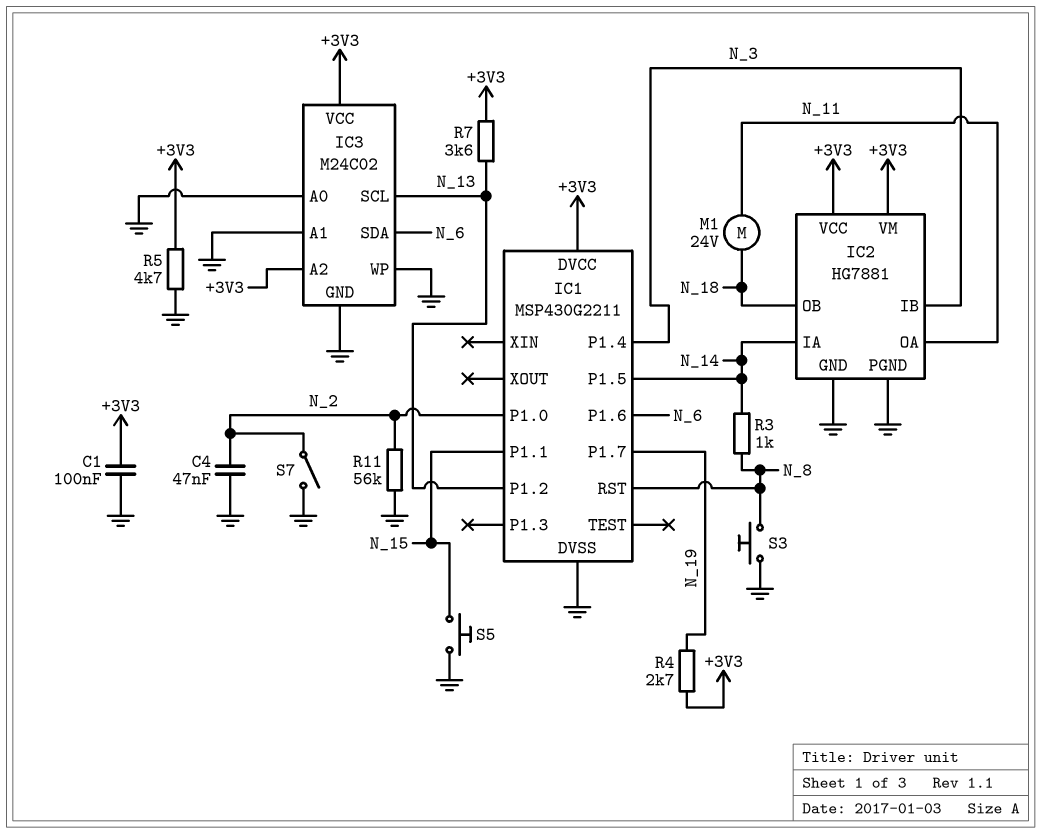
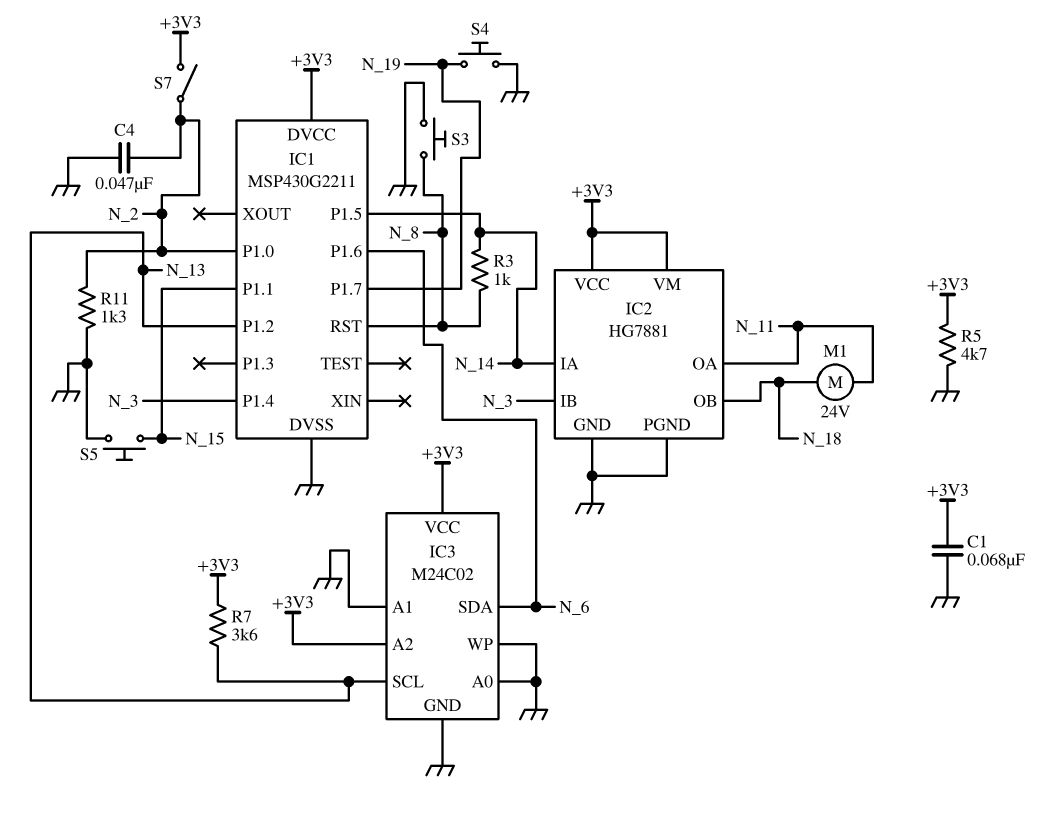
C1: 100nF (+3V3, GND) -> 68nF (+3V3, GND)
R4: 2.7k (+3V3, N_19) -> none
R11: 56k (GND, N_2) -> 1.3k (GND, N_2)
S4: none -> button (GND, N_19)
S7: switch (GND, N_2) -> switch (+3V3, N_2)

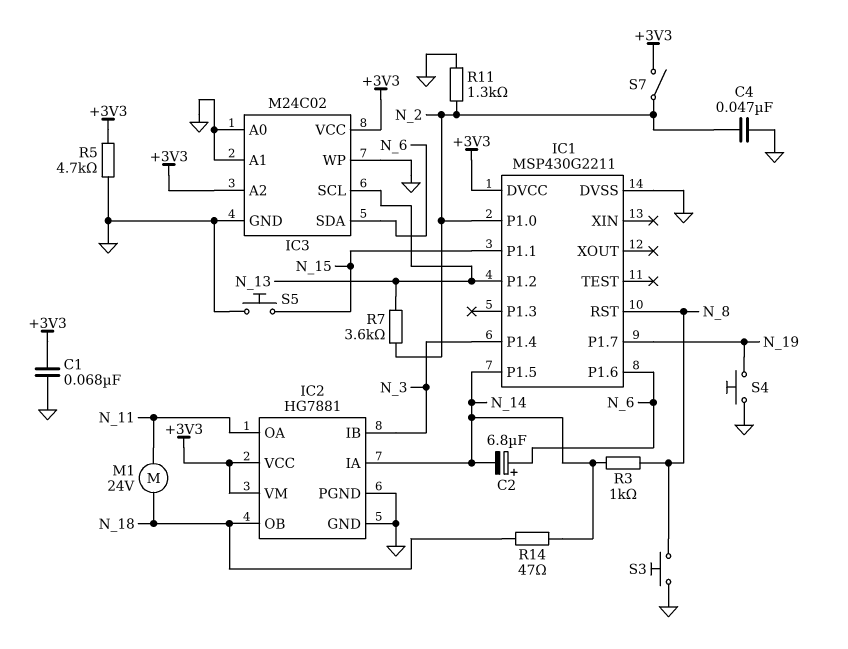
C2: none -> 6.8uF (plus N_6, minus N_14)
R7: 3.6k (+3V3, N_13) -> 3.6k (N_2, N_13)
R14: none -> 47 (N_14, N_18)

